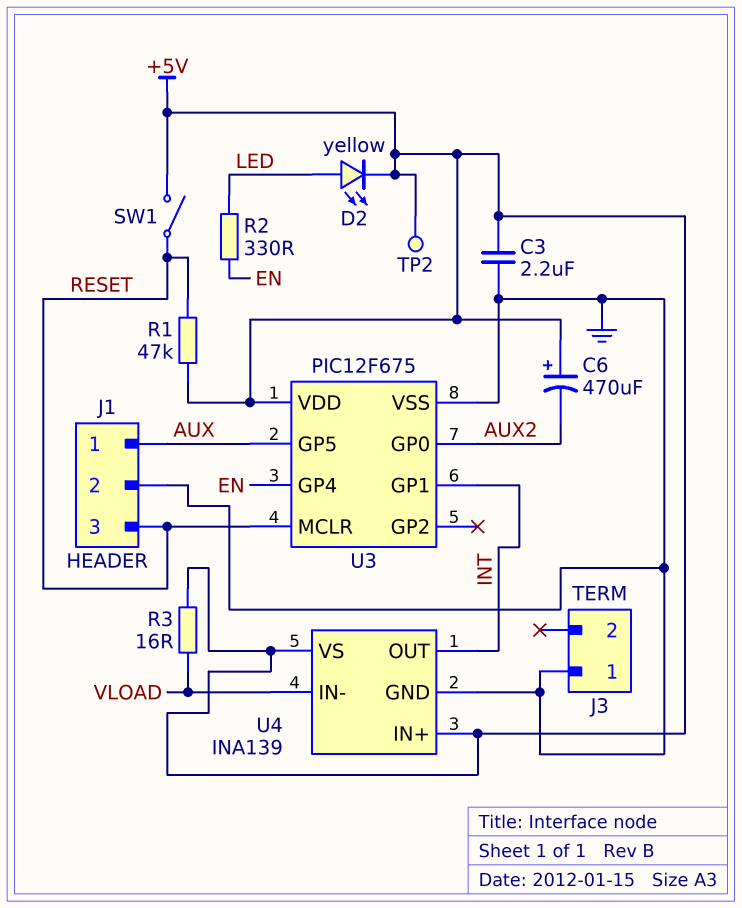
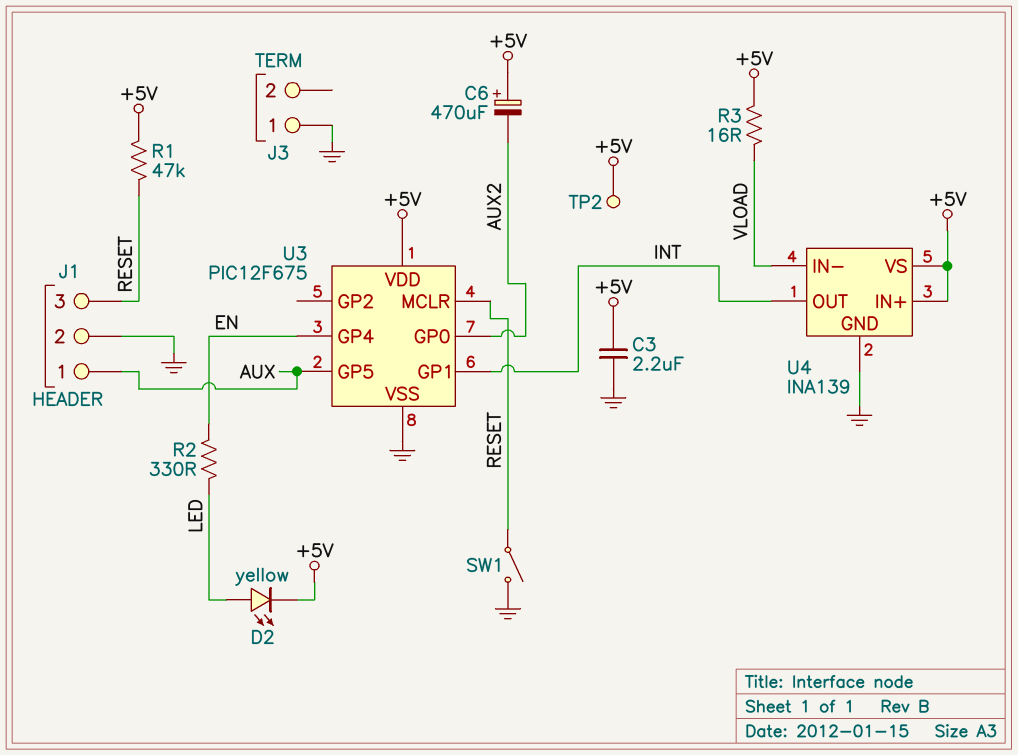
SW1: switch (+5V, RESET) -> switch (GND, RESET)

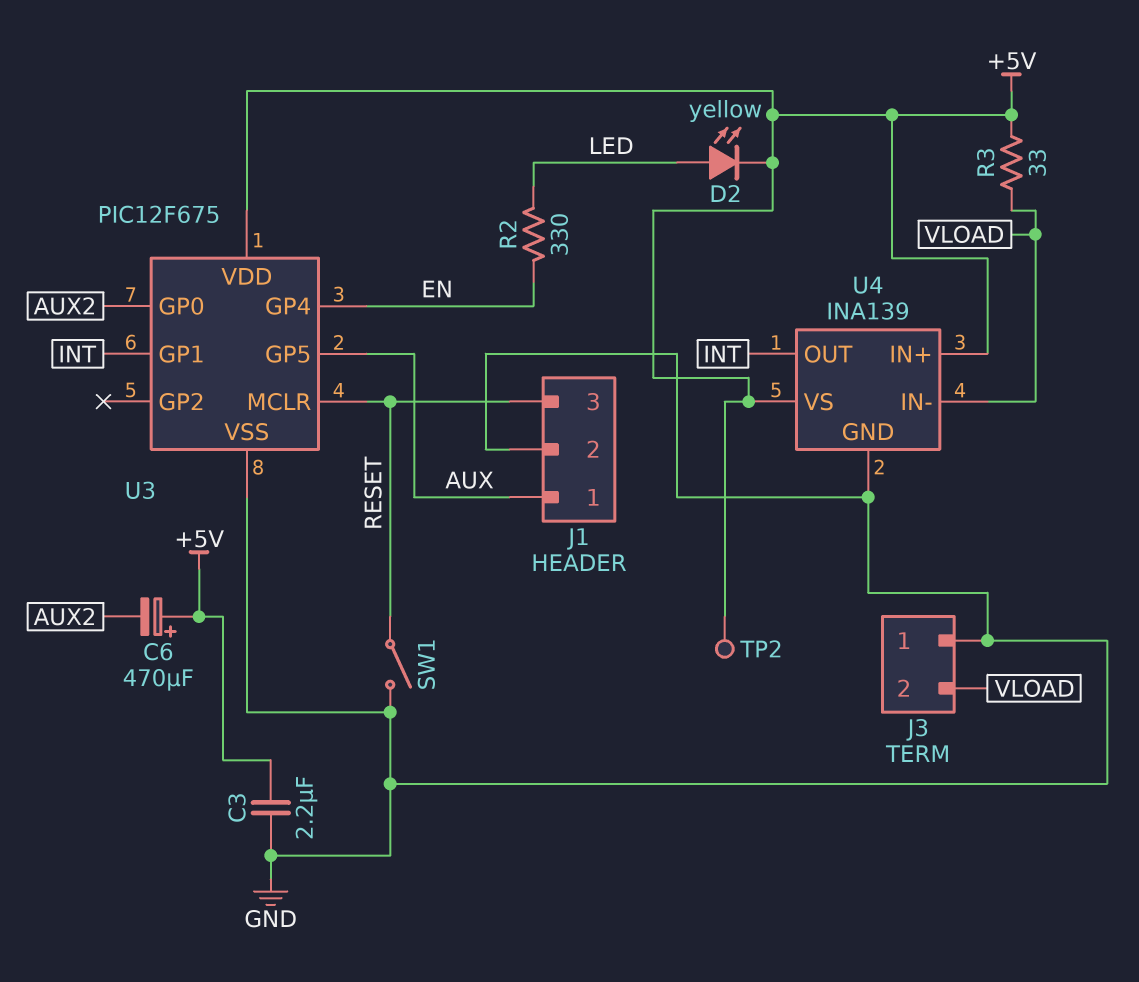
J3 pin 2: none -> VLOAD
R1: 47k (+5V, RESET) -> none
R3: 16 (+5V, VLOAD) -> 33 (+5V, VLOAD)

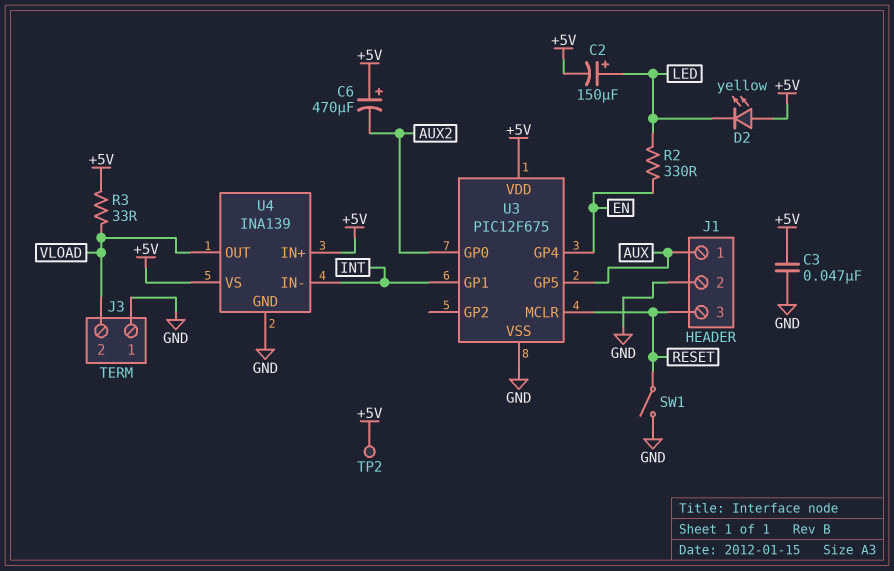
C2: none -> 150uF (plus LED, minus +5V)
C3: 2.2uF (+5V, GND) -> 47nF (+5V, GND)
D2: LED yellow (A LED, K +5V) -> LED yellow (A +5V, K LED)
U4 pin IN-: VLOAD -> INT
U4 pin OUT: INT -> VLOAD

